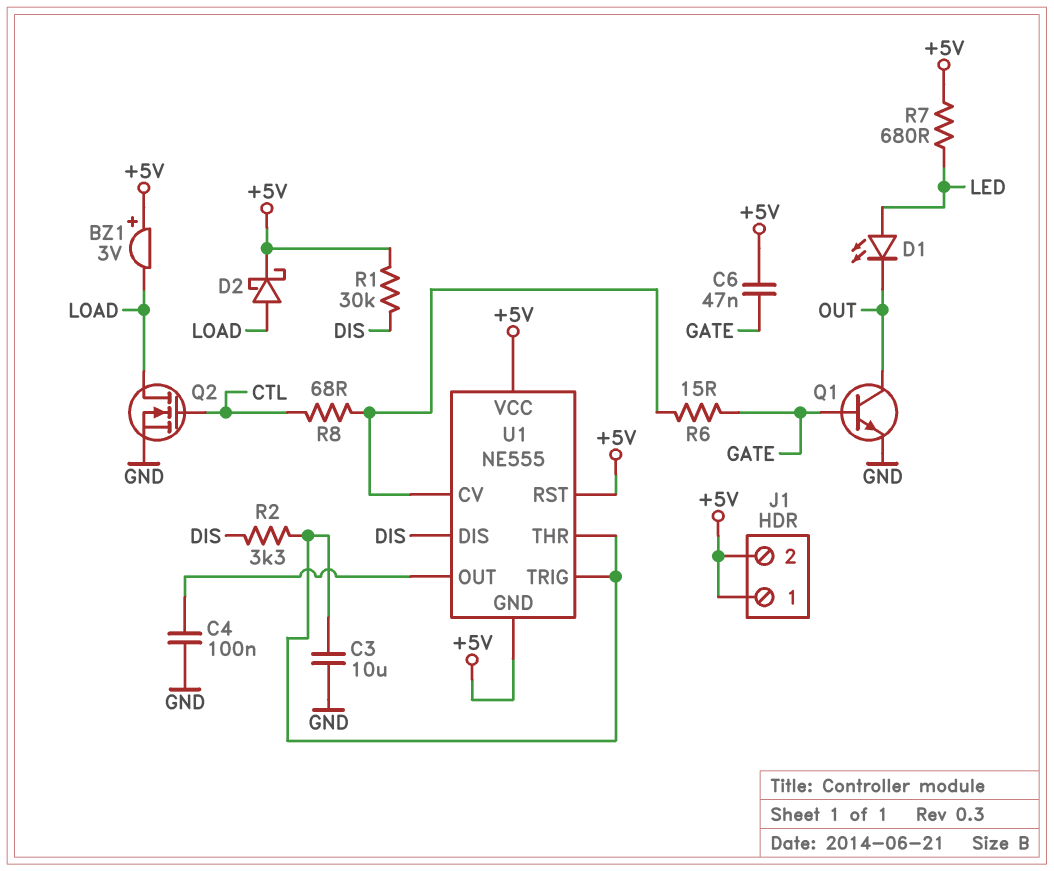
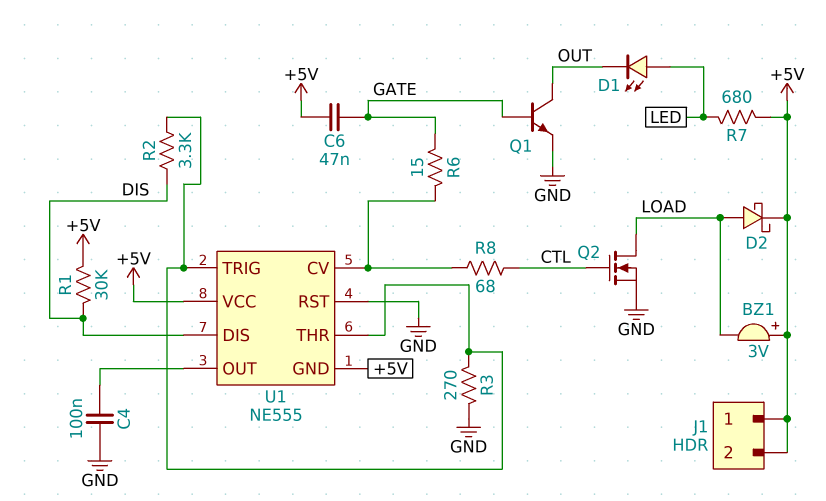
C3: 10uF (GND, U1/THR) -> none
R3: none -> 270 (GND, U1/THR)
U1 pin RST: +5V -> GND

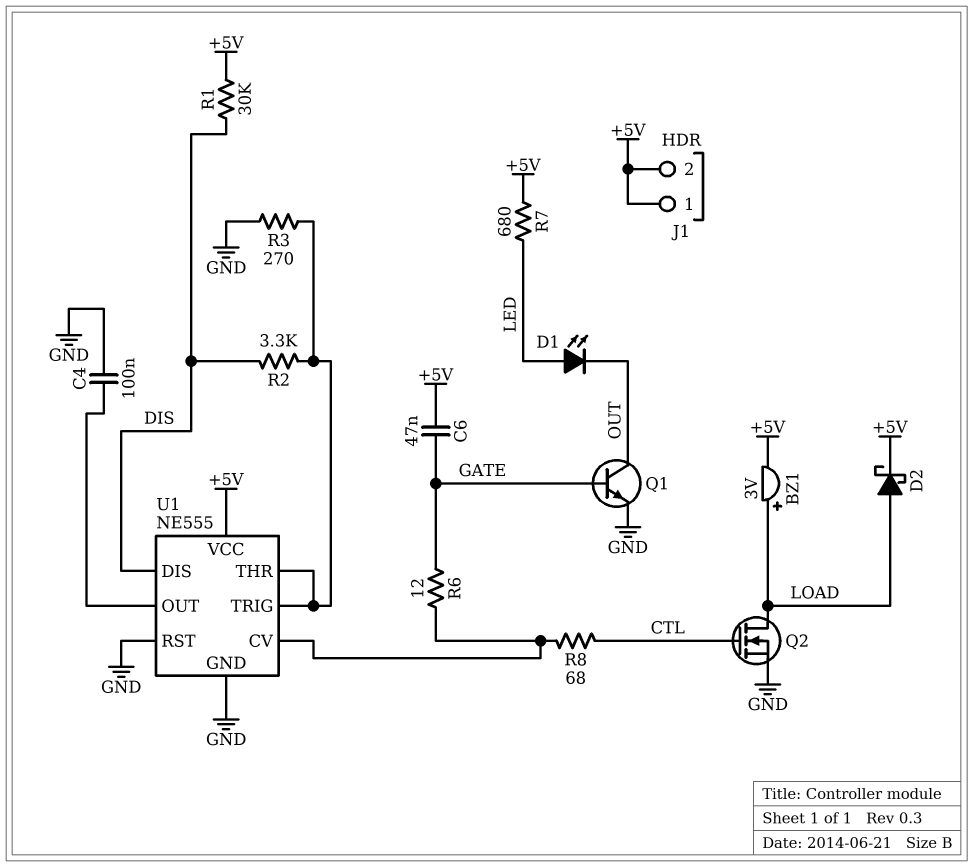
BZ1: buzzer 3V (plus +5V, minus LOAD) -> buzzer 3V (plus LOAD, minus +5V)
R6: 15 (GATE, U1/CV) -> 12 (GATE, U1/CV)
U1 pin GND: +5V -> GND

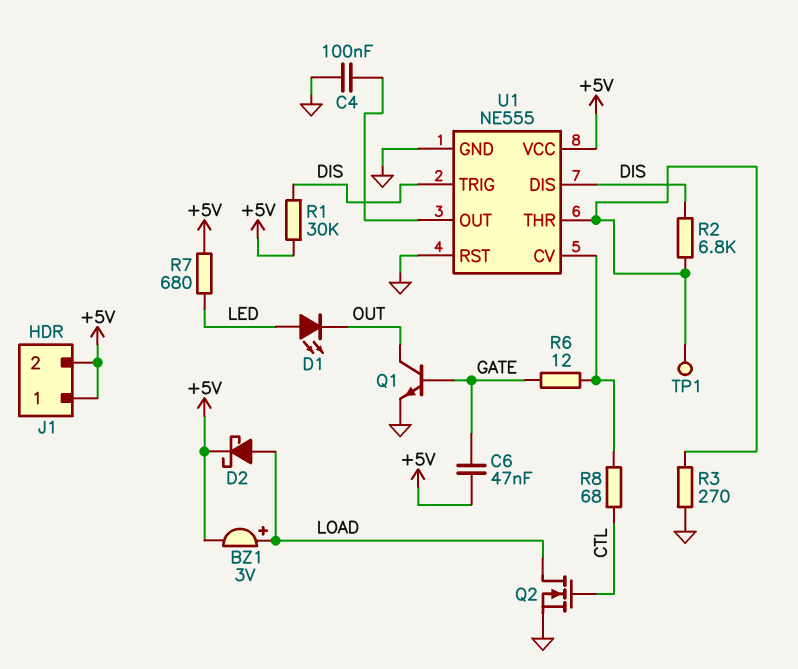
R2: 3.3k (DIS, U1/THR) -> 6.8k (DIS, U1/THR)
TP1: none -> test point (U1/THR)
U1 pin TRIG: U1/THR -> DIS

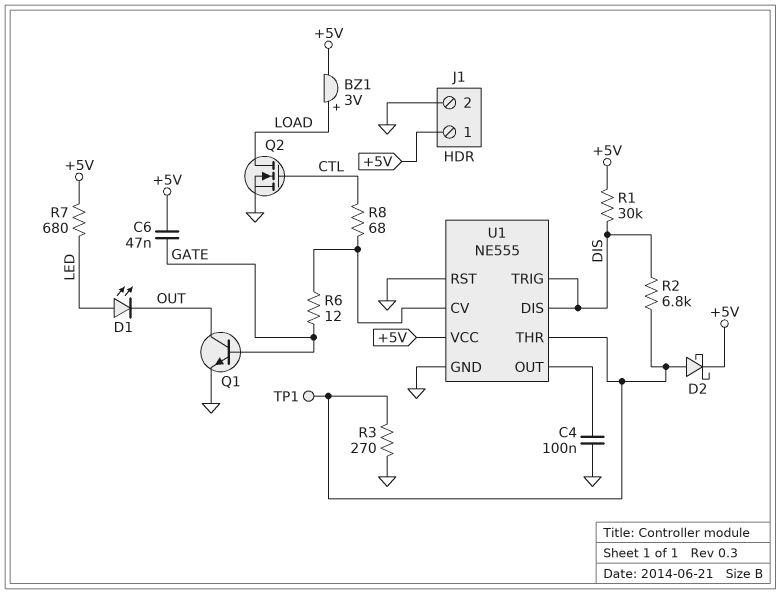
D2: schottky (A LOAD, K +5V) -> schottky (A U1/THR, K +5V)
J1 pin 2: +5V -> GND

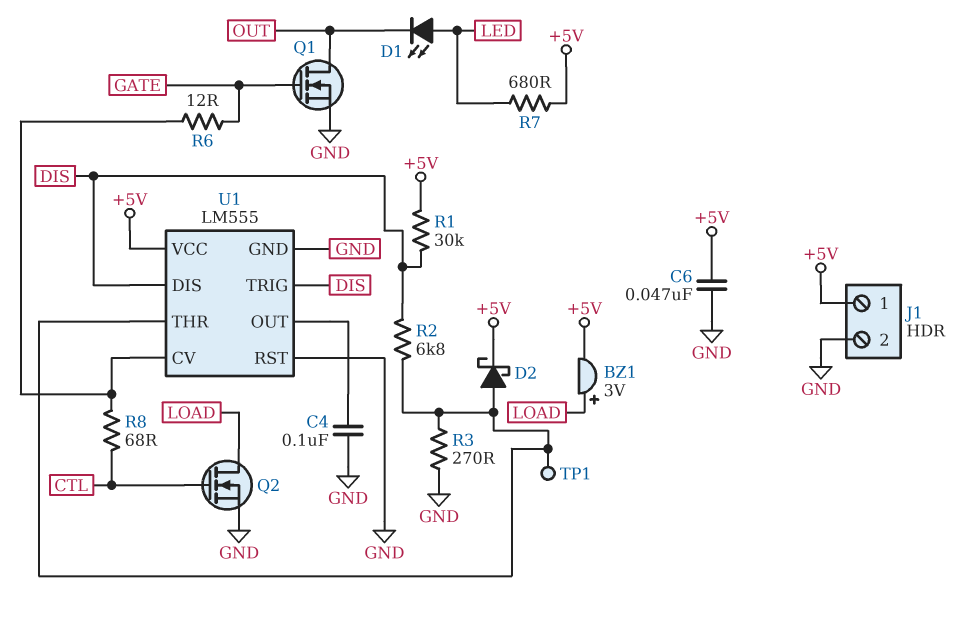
C6: 47nF (+5V, GATE) -> 47nF (+5V, GND)
Q1: NPN (B GATE, C OUT, E GND) -> NMOS (G GATE, D OUT, S GND)
U1: NE555 -> LM555

